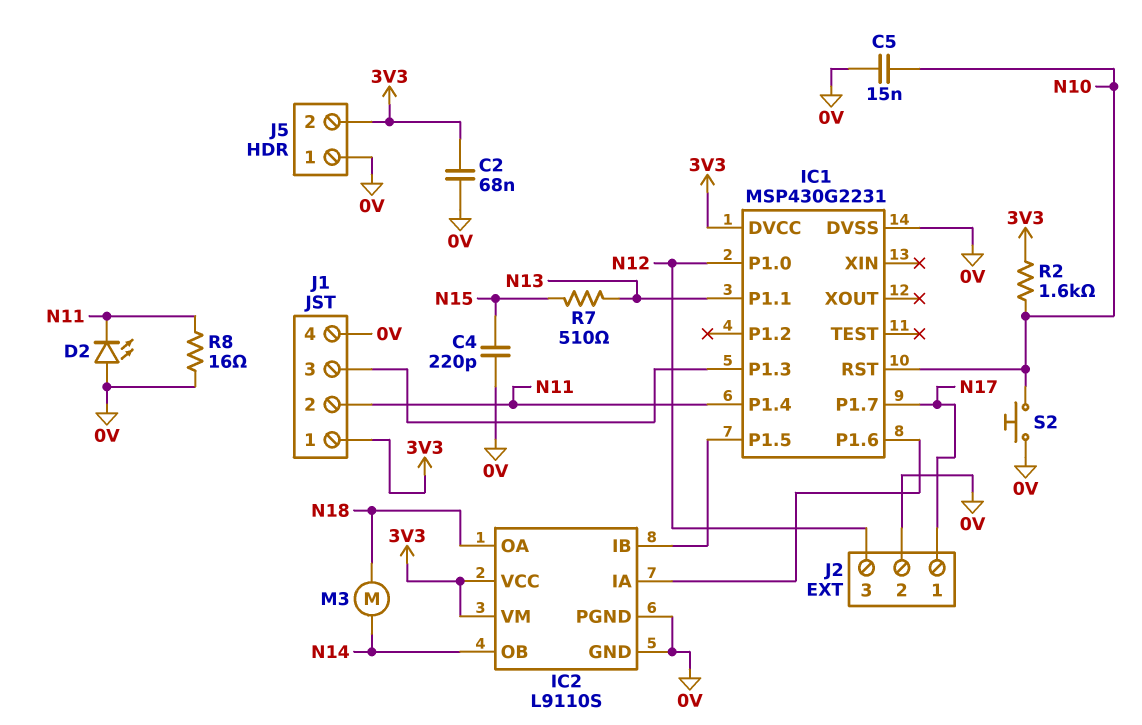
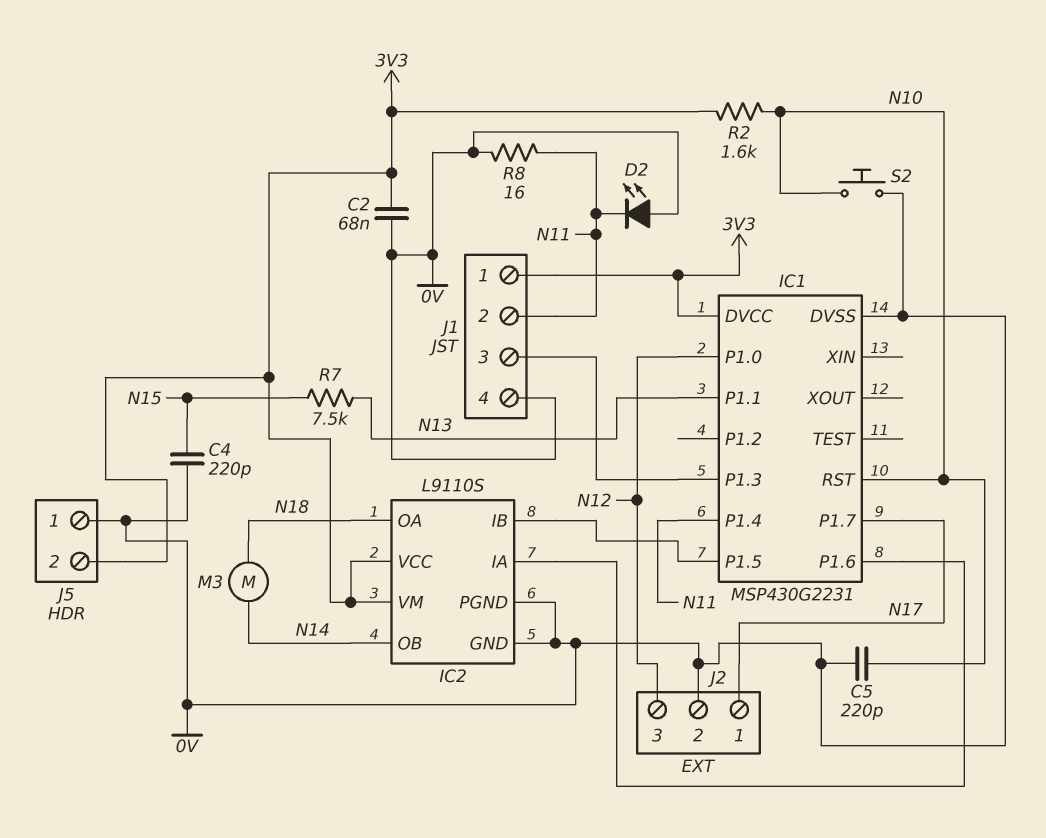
C5: 15nF (0V, N10) -> 220pF (0V, N10)
R7: 510 (N13, N15) -> 7.5k (N13, N15)

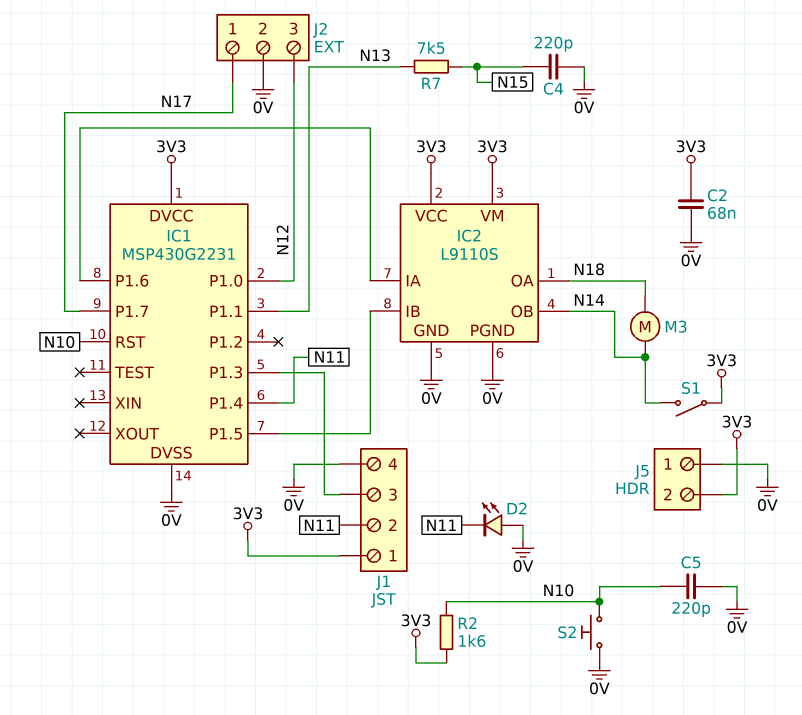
R8: 16 (0V, N11) -> none
S1: none -> switch (3V3, N14)

